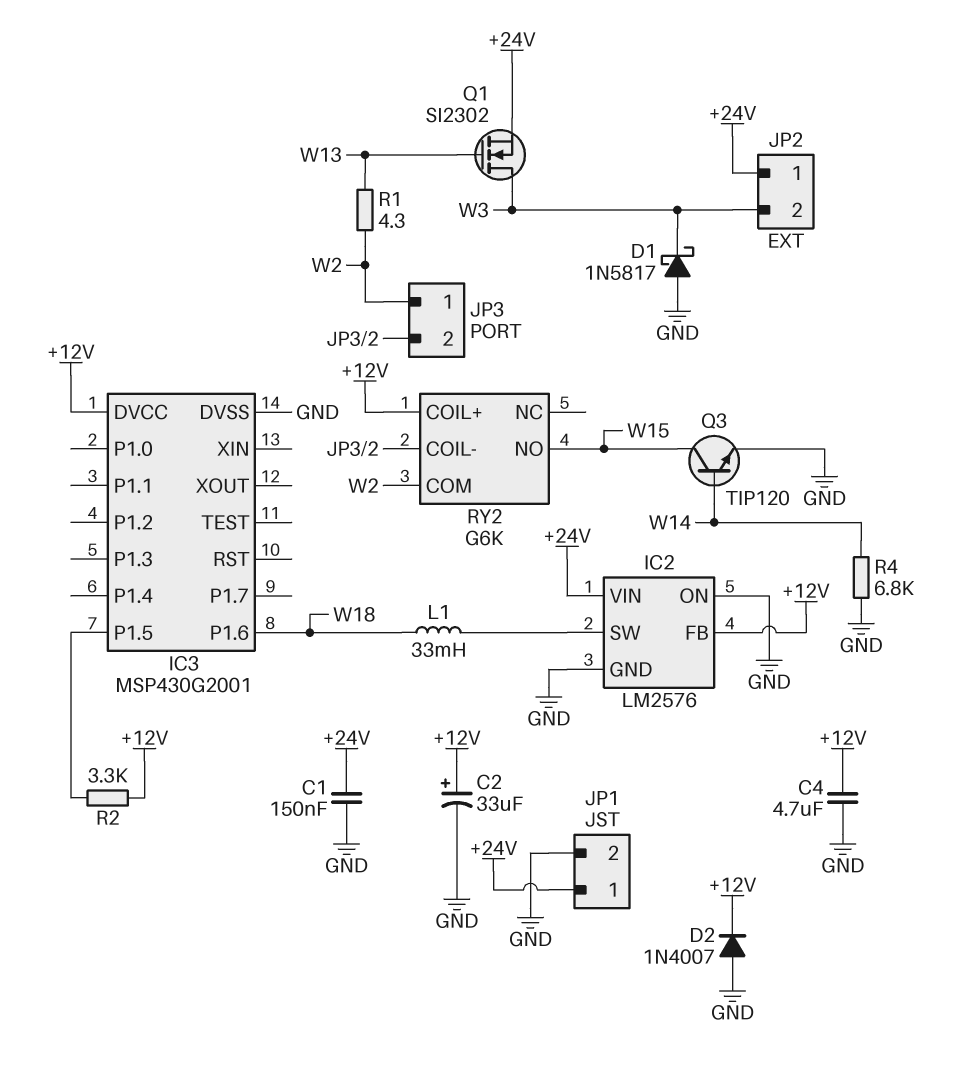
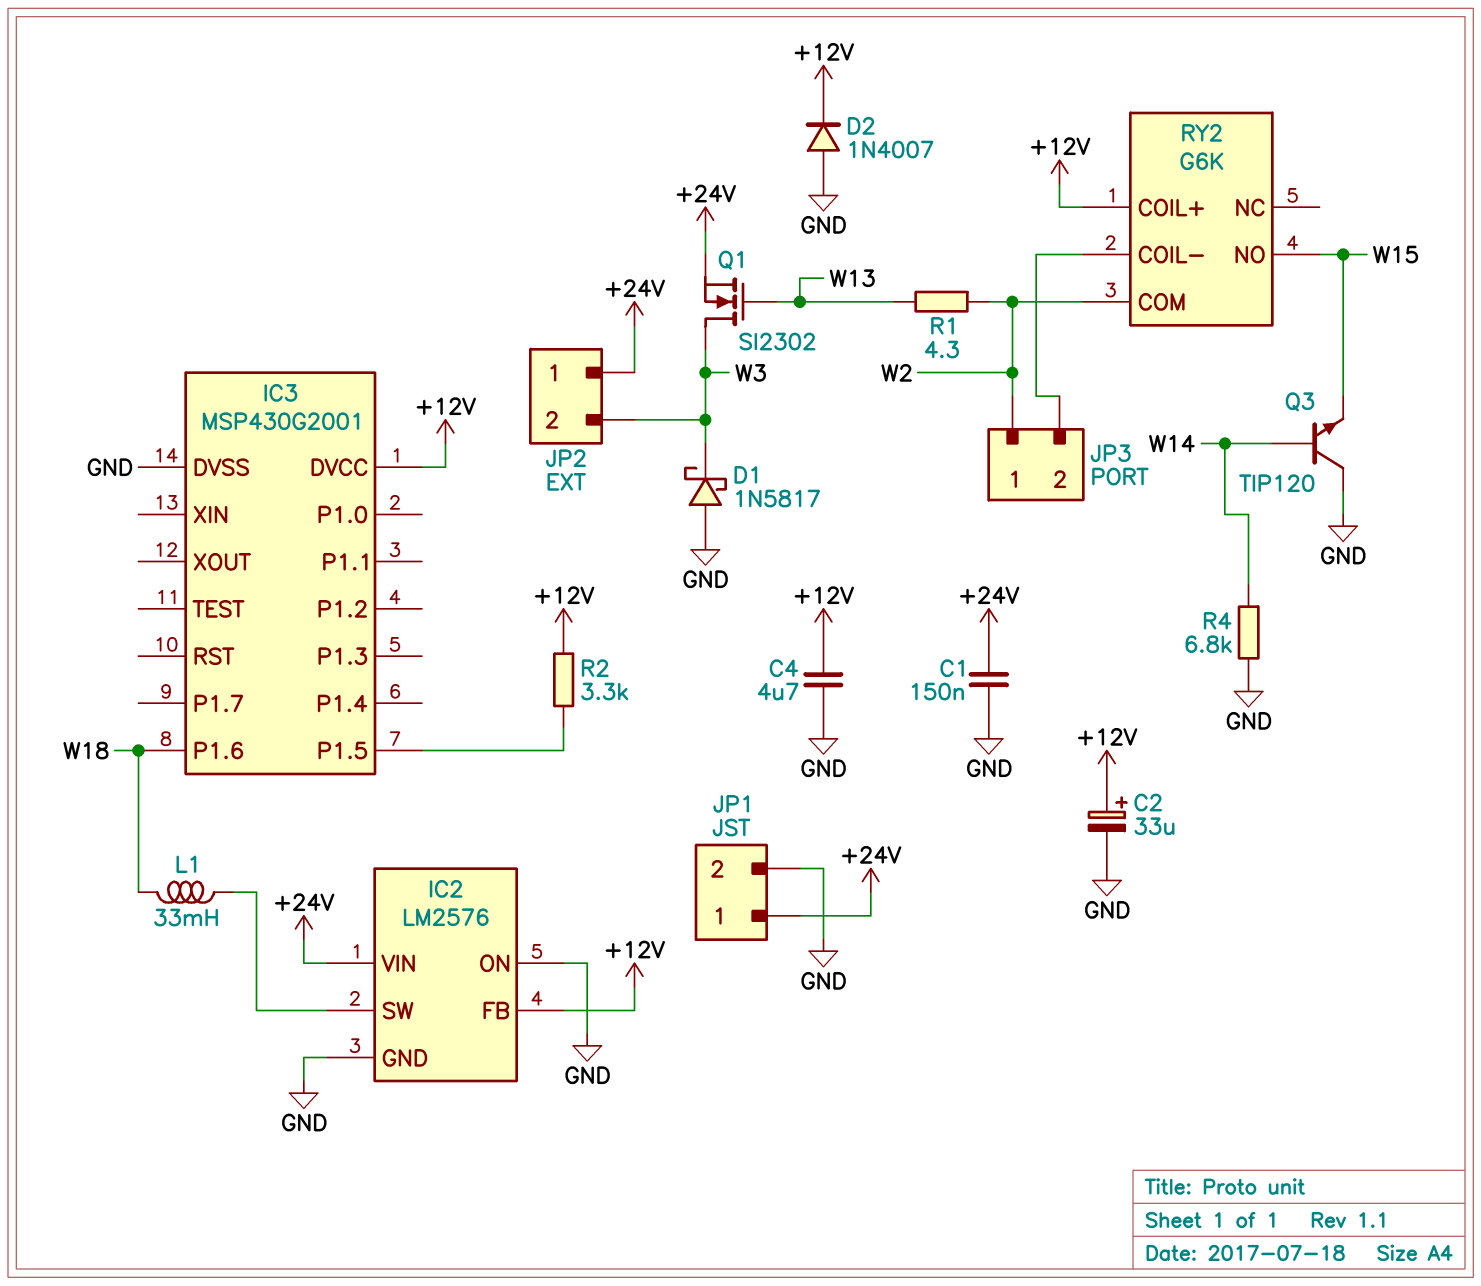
Q3: NPN TIP120 (B W14, C W15, E GND) -> NPN TIP120 (B W14, C GND, E W15)

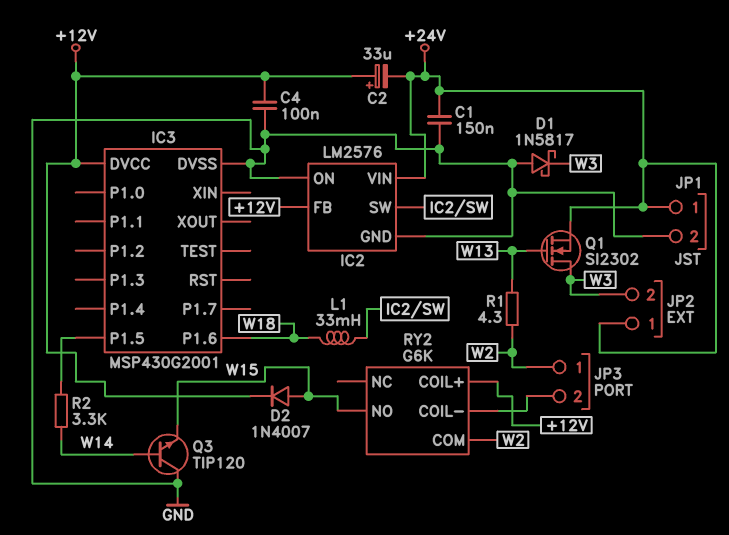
C2: 33uF (plus +12V, minus GND) -> 33uF (plus +12V, minus +24V)
C4: 4.7uF (+12V, GND) -> 100nF (+12V, GND)
D2: diode 1N4007 (A GND, K +12V) -> diode 1N4007 (A W15, K +12V)
R2: 3.3k (+12V, IC3/P1.5) -> 3.3k (IC3/P1.5, W14)
R4: 6.8k (GND, W14) -> none

